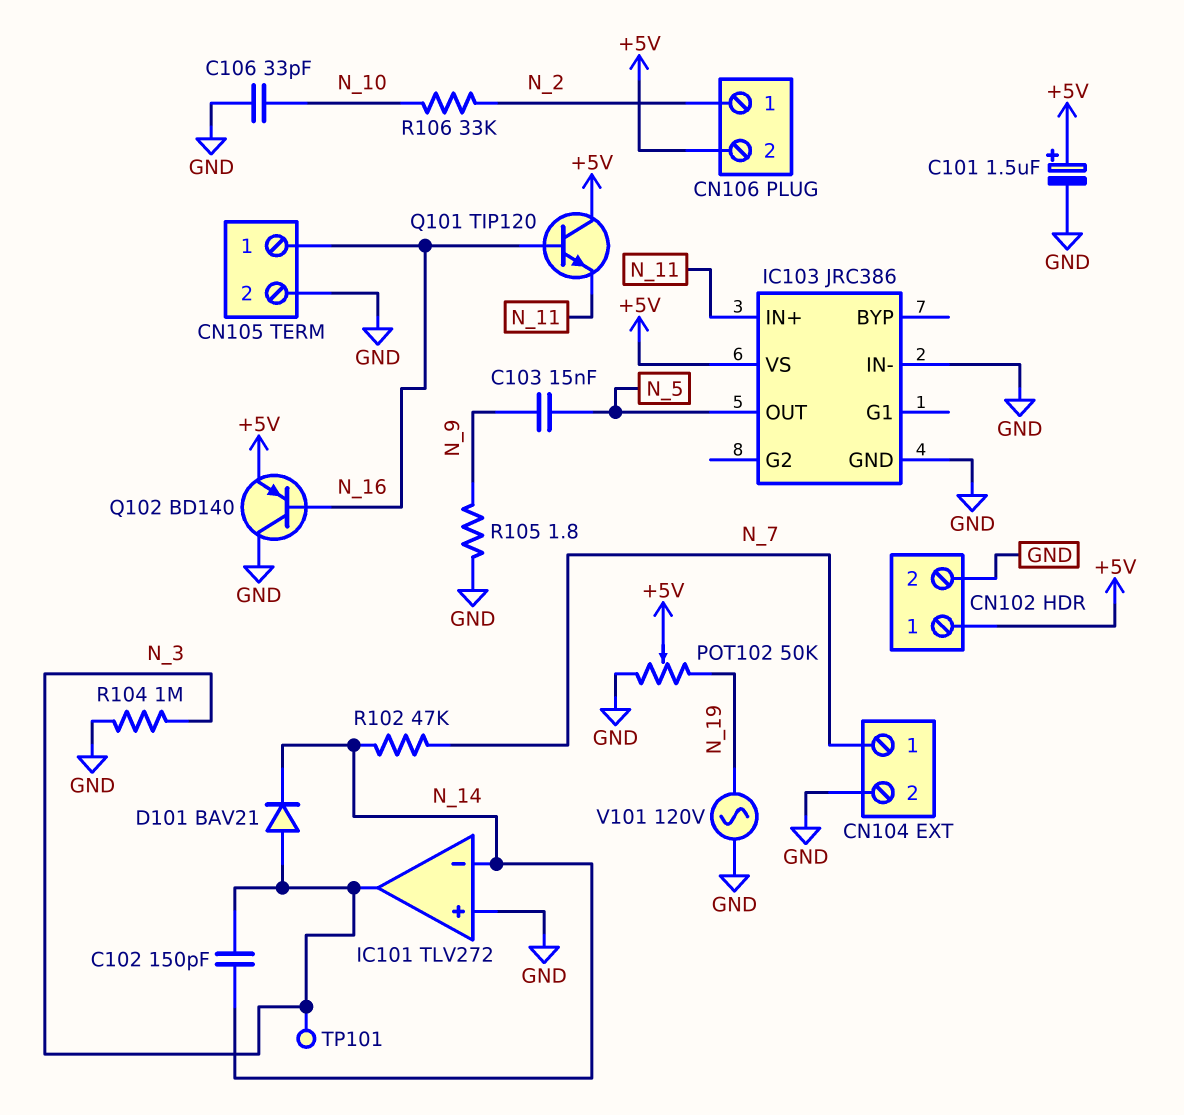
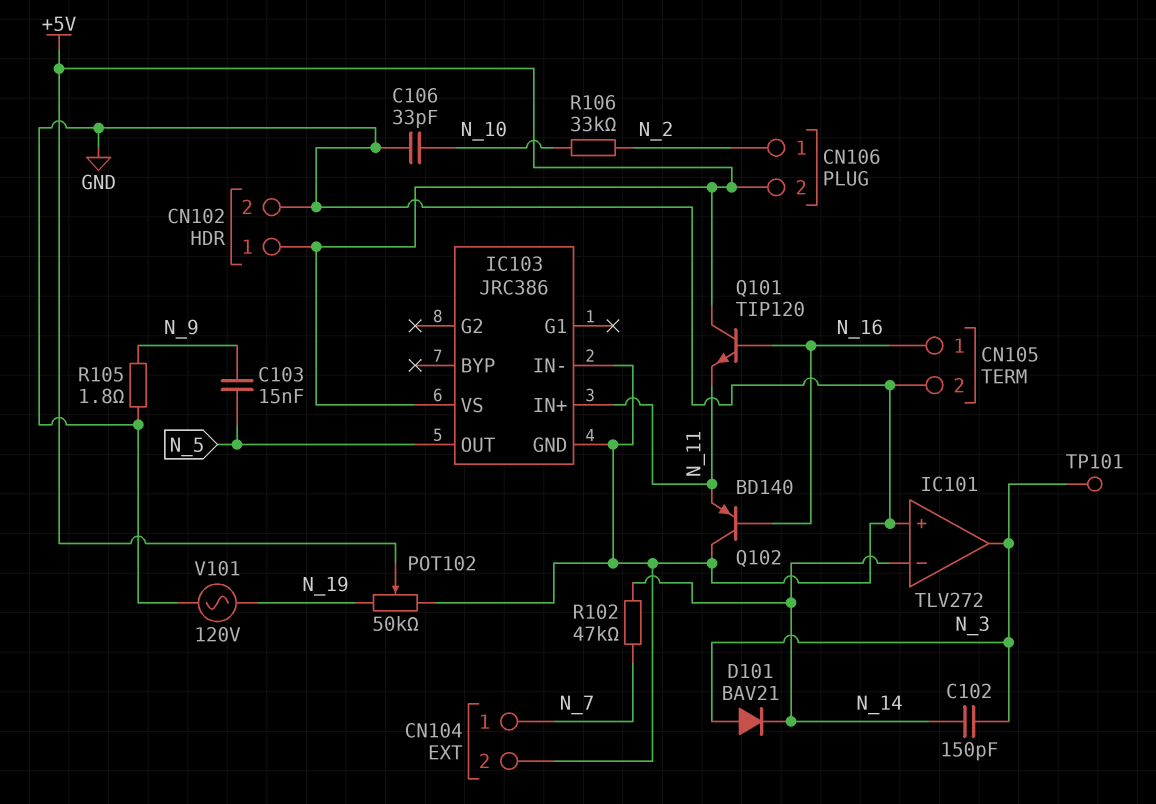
C101: 1.5uF (plus +5V, minus GND) -> none
Q102: PNP BD140 (B N_16, C GND, E +5V) -> PNP BD140 (B N_16, C GND, E N_11)
R104: 1M (GND, N_3) -> none

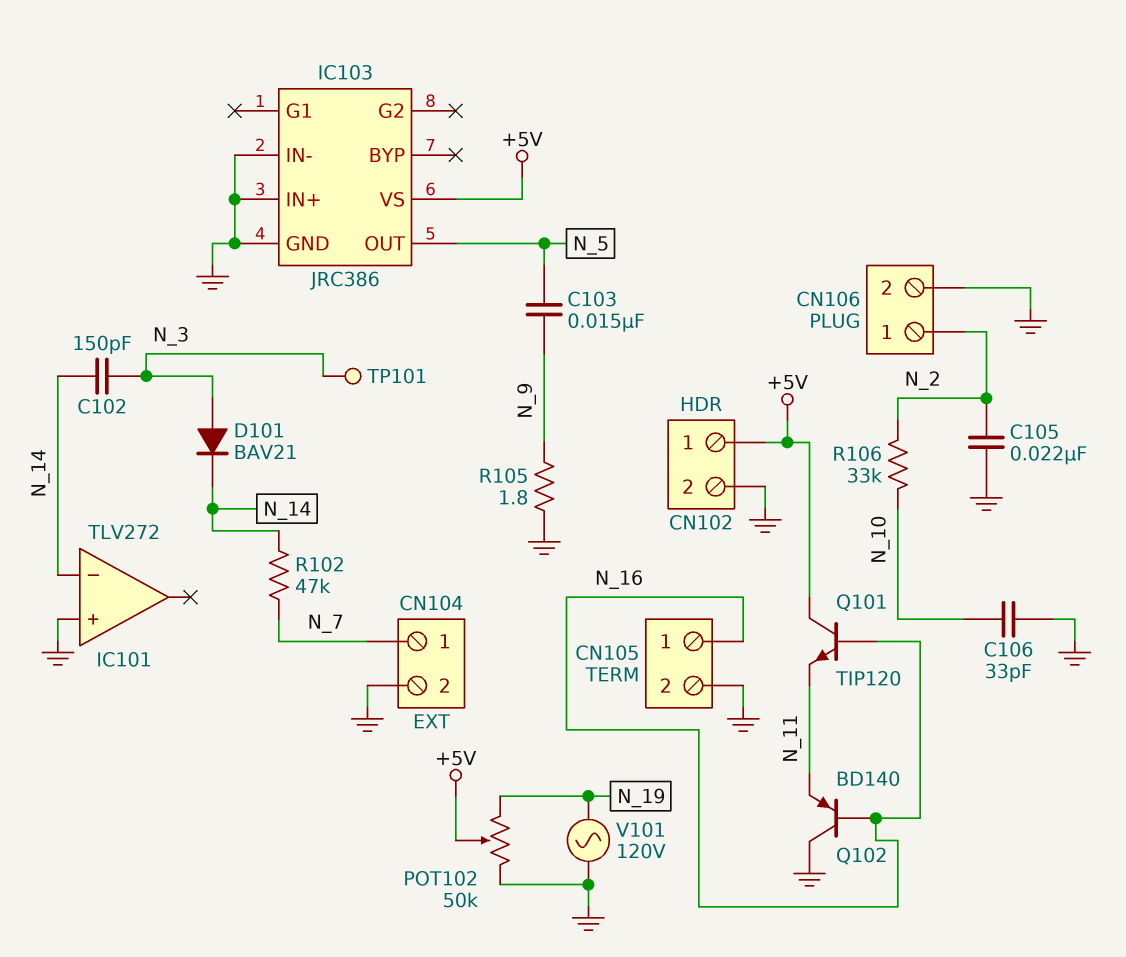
C105: none -> 22nF (GND, N_2)
CN106 pin 2: +5V -> GND
IC101 pin out: N_3 -> none
IC103 pin IN+: N_11 -> GND

